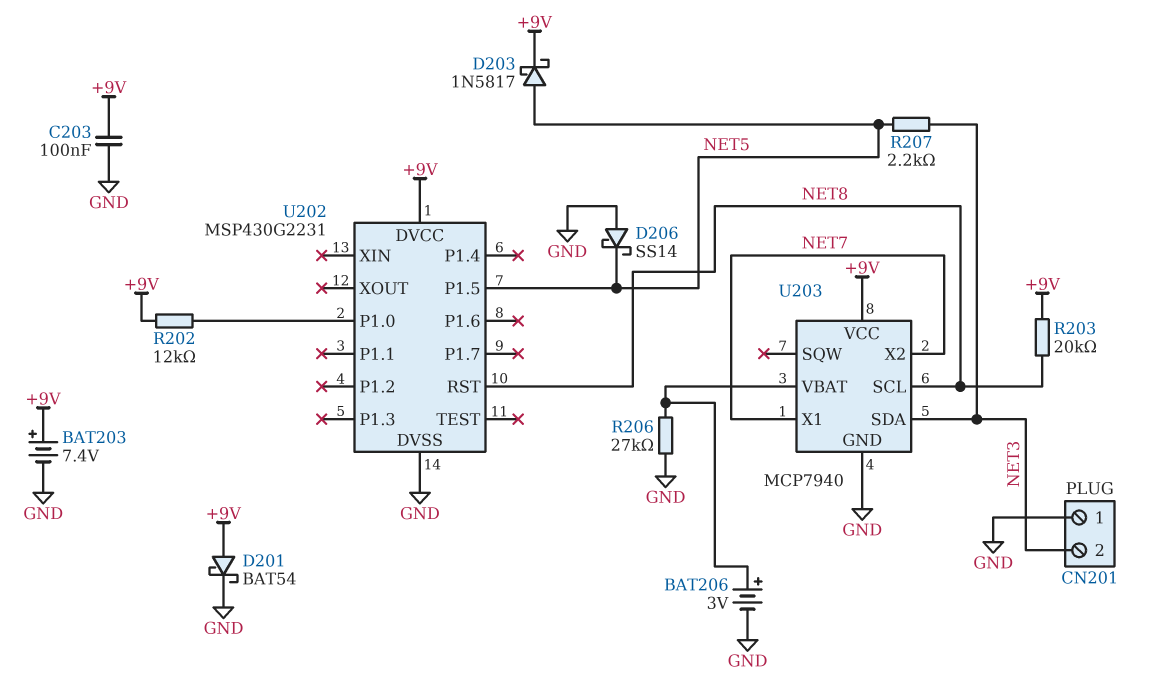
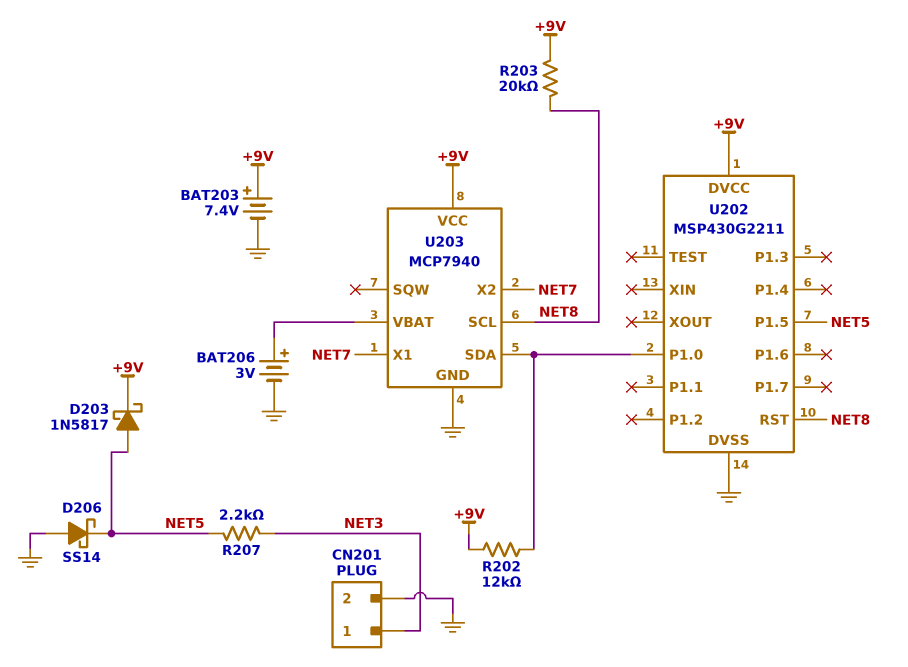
C203: 100nF (+9V, GND) -> none
CN201 pin 1: GND -> NET3
CN201 pin 2: NET3 -> GND
D201: schottky BAT54 (A +9V, K GND) -> none
R206: 27k (GND, U203/VBAT) -> none
U202: MSP430G2231 -> MSP430G2211
U203 pin SDA: NET3 -> U202/P1.0

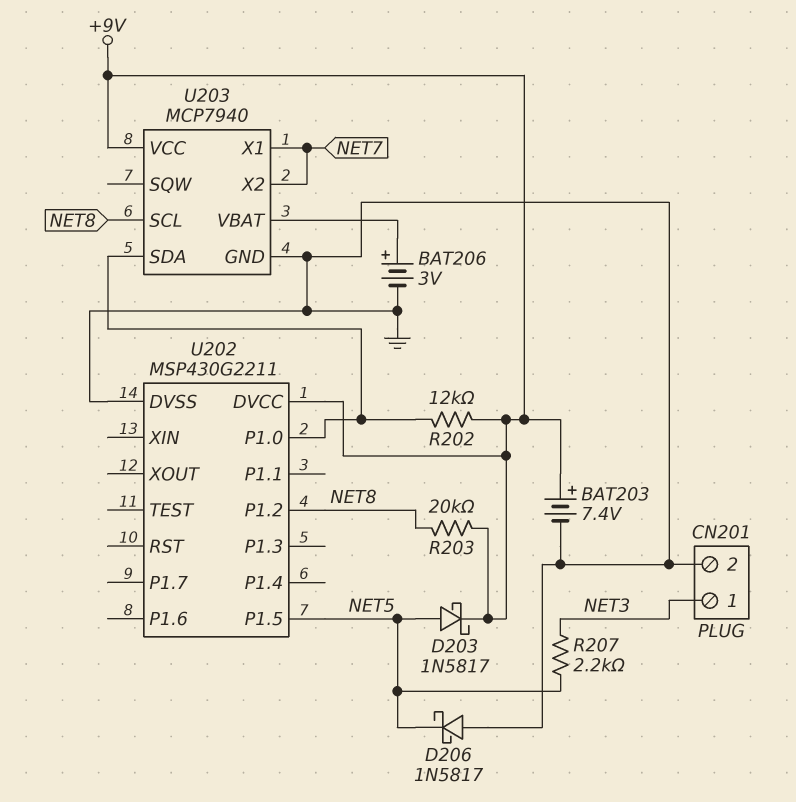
D206: schottky SS14 (A GND, K NET5) -> schottky 1N5817 (A GND, K NET5)
U202 pin P1.2: none -> NET8
U202 pin RST: NET8 -> none

